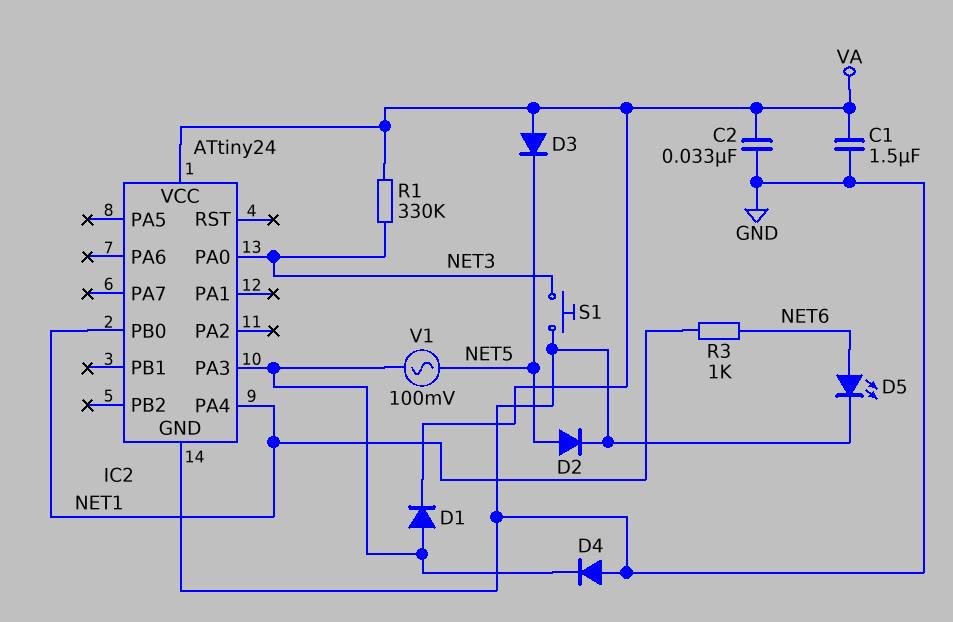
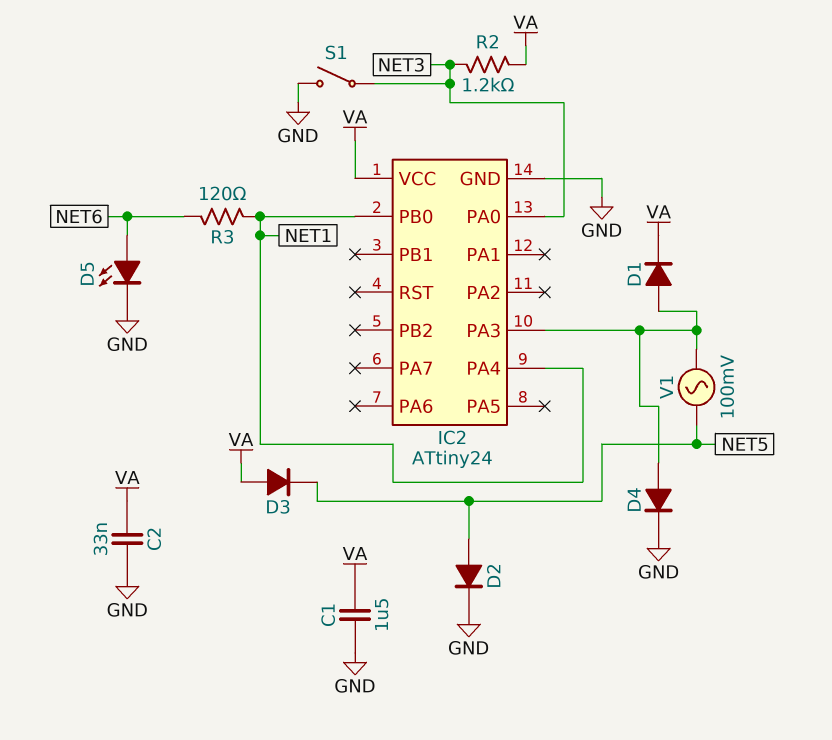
D4: diode (A GND, K IC2/PA3) -> diode (A IC2/PA3, K GND)
R1: 330k (NET3, VA) -> none
R2: none -> 1.2k (NET3, VA)
R3: 1k (NET1, NET6) -> 120 (NET1, NET6)
S1: button (GND, NET3) -> switch (GND, NET3)

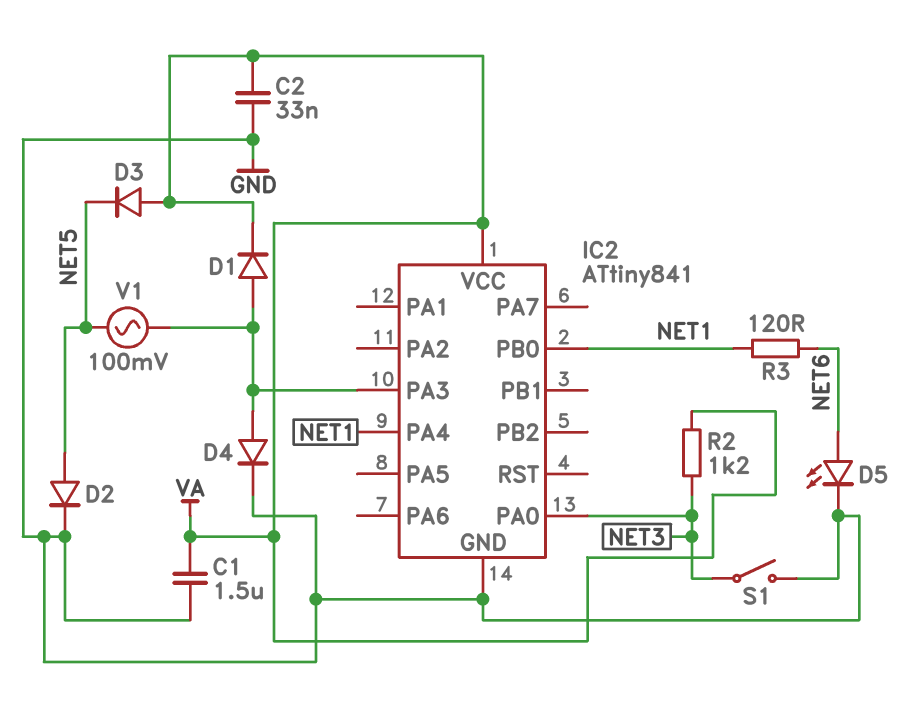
IC2: ATtiny24 -> ATtiny841

